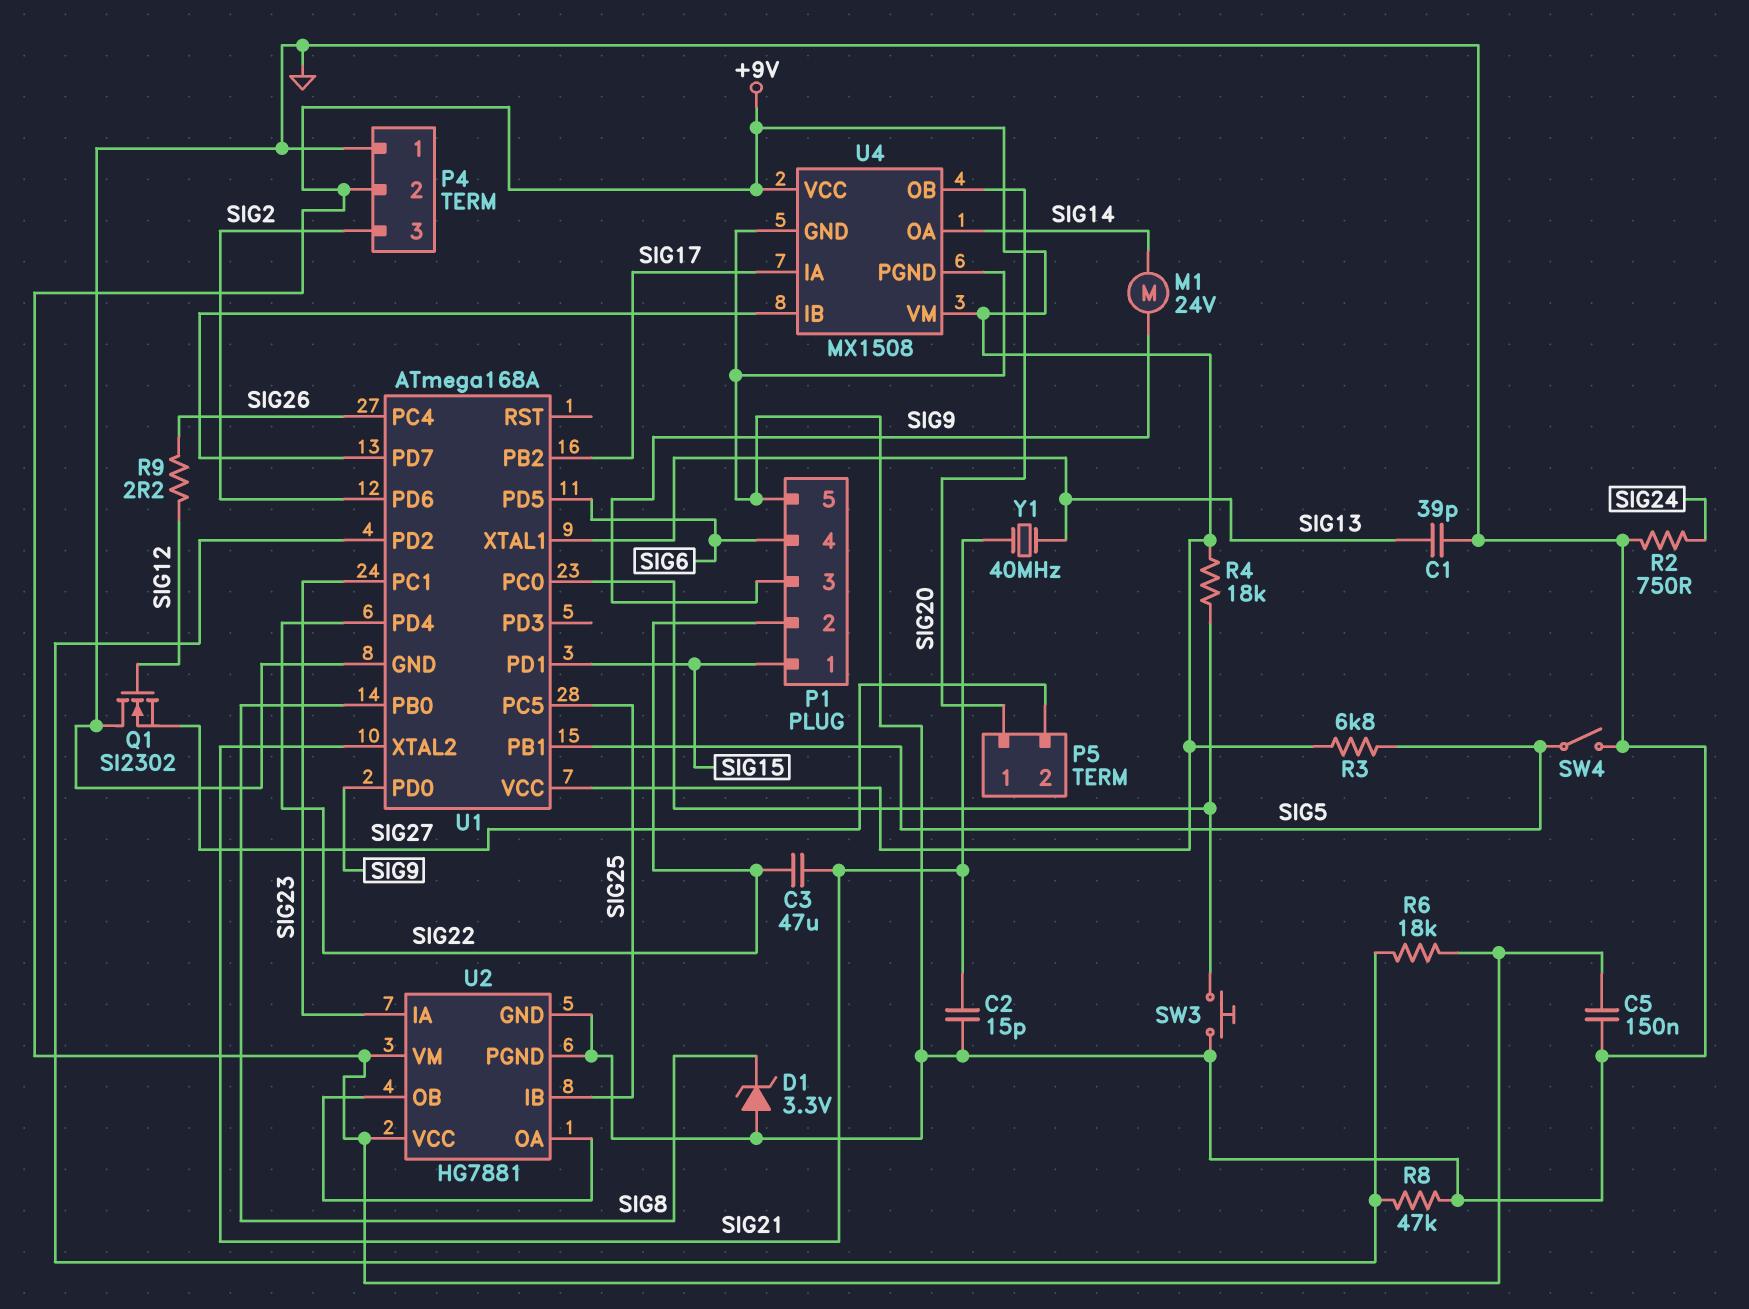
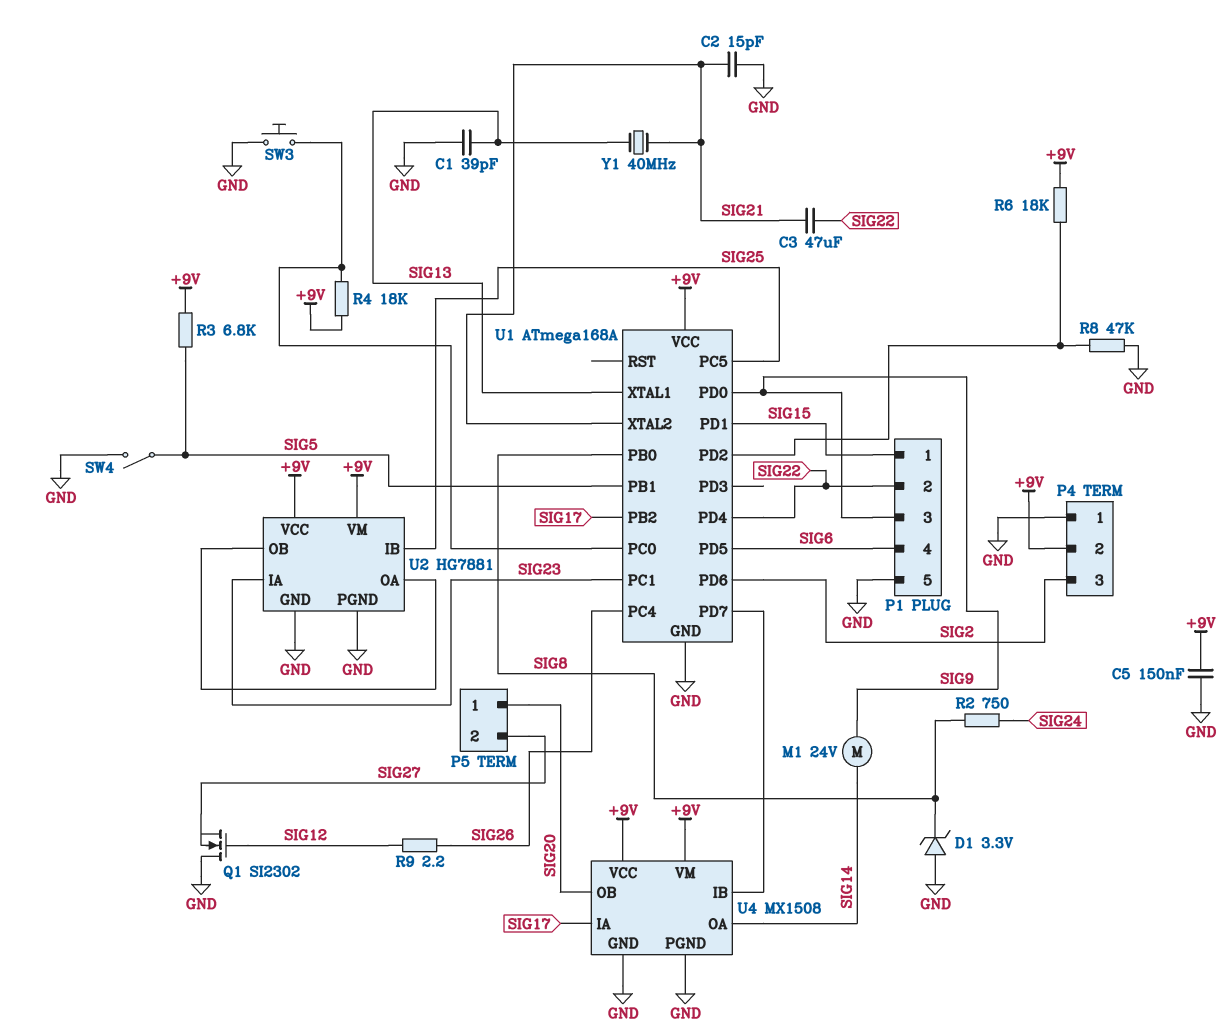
R2: 750 (GND, SIG24) -> 750 (SIG8, SIG24)

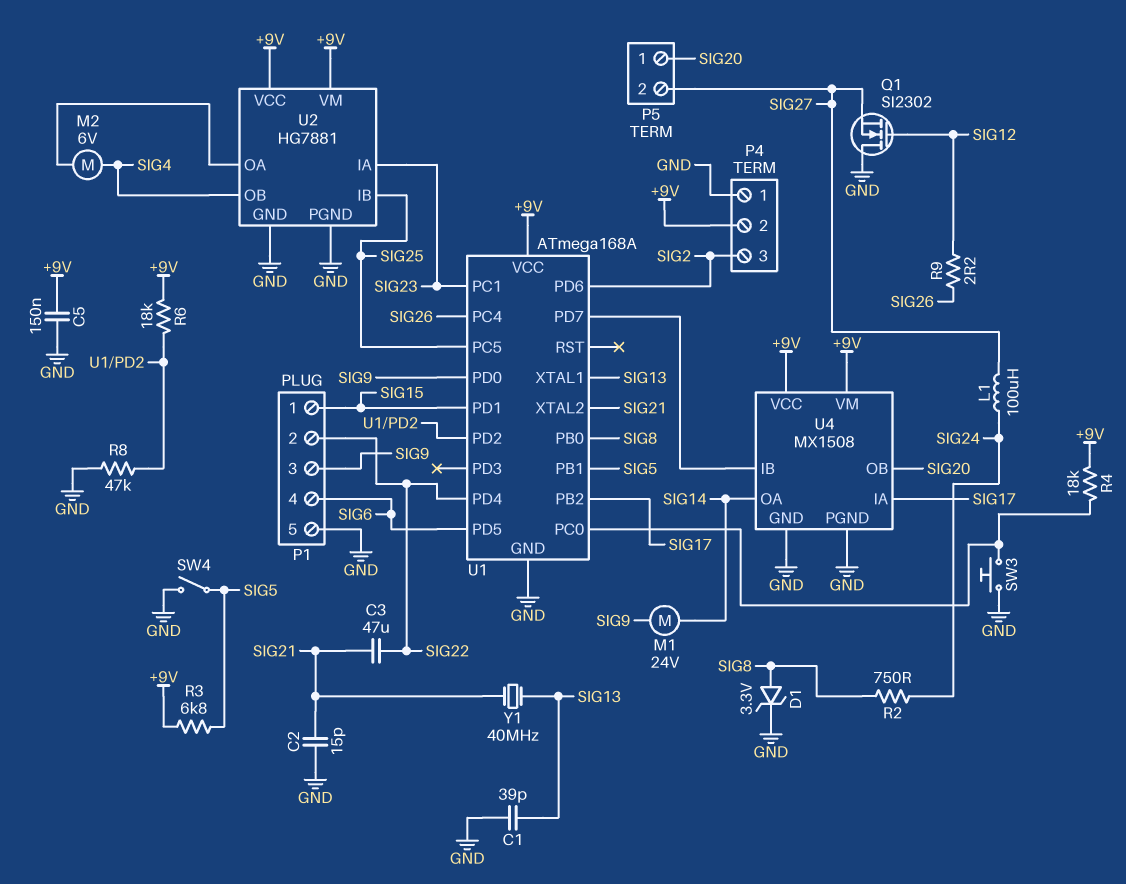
D1: zener 3.3V (A GND, K SIG8) -> zener 3.3V (A SIG8, K GND)
L1: none -> 100uH (SIG24, SIG27)
M2: none -> motor 6V (SIG4, U2/OA)
U2 pin OB: U2/OA -> SIG4

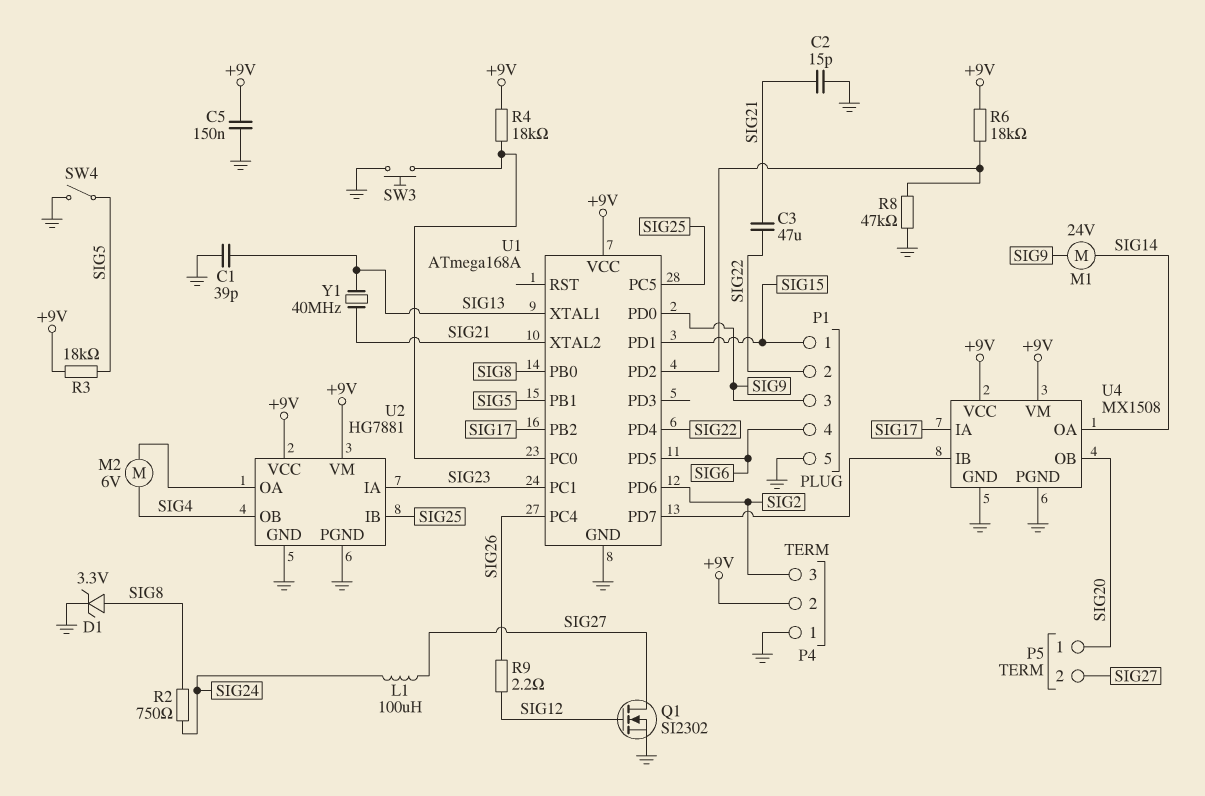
Q1: NMOS SI2302 (G SIG12, D GND, S SIG27) -> NMOS SI2302 (G SIG12, D SIG27, S GND)
R3: 6.8k (+9V, SIG5) -> 18k (+9V, SIG5)

